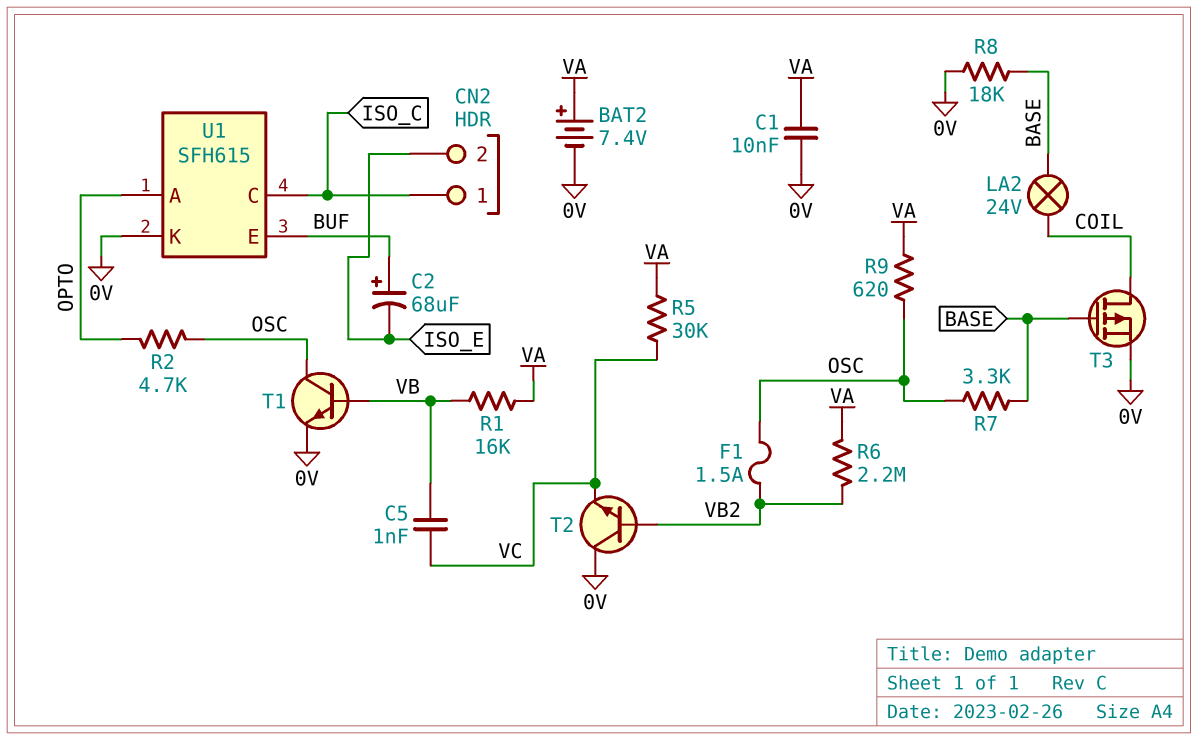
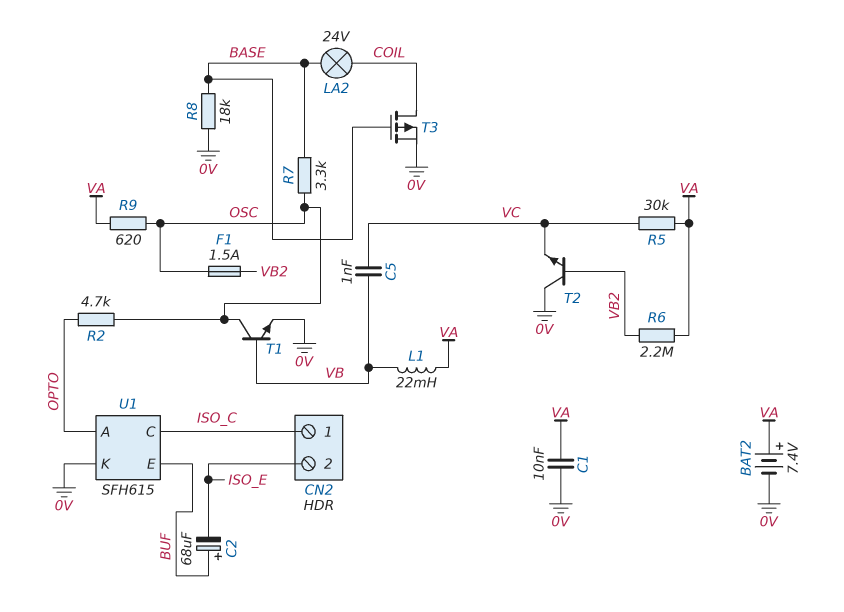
L1: none -> 22mH (VA, VB)
R1: 16k (VA, VB) -> none

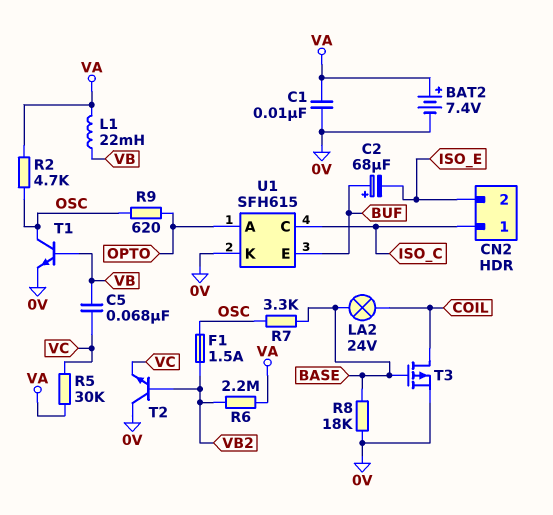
C5: 1nF (VB, VC) -> 68nF (VB, VC)
R2: 4.7k (OPTO, OSC) -> 4.7k (OSC, VA)
R9: 620 (OSC, VA) -> 620 (OPTO, OSC)

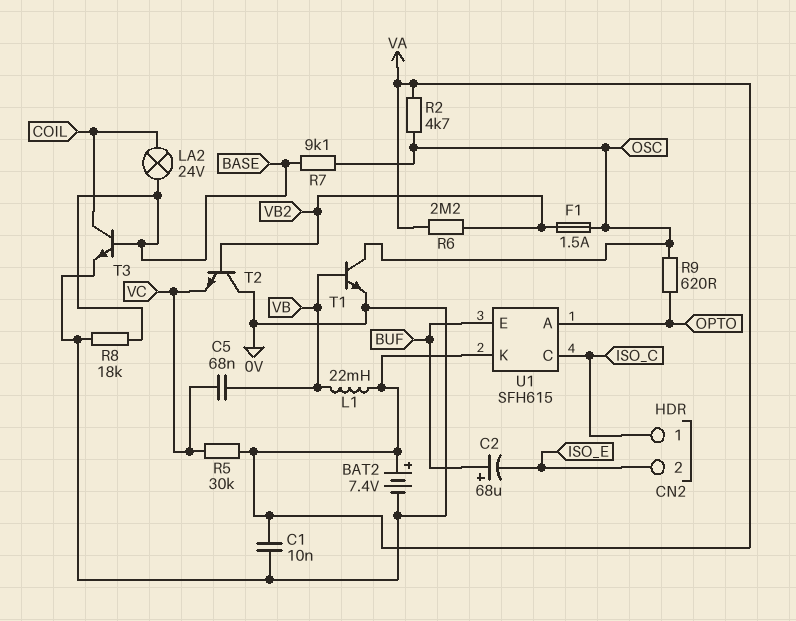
R7: 3.3k (BASE, OSC) -> 9.1k (BASE, OSC)
T3: PMOS (G BASE, D COIL, S 0V) -> NPN (B BASE, C COIL, E 0V)
U1 pin K: 0V -> VA

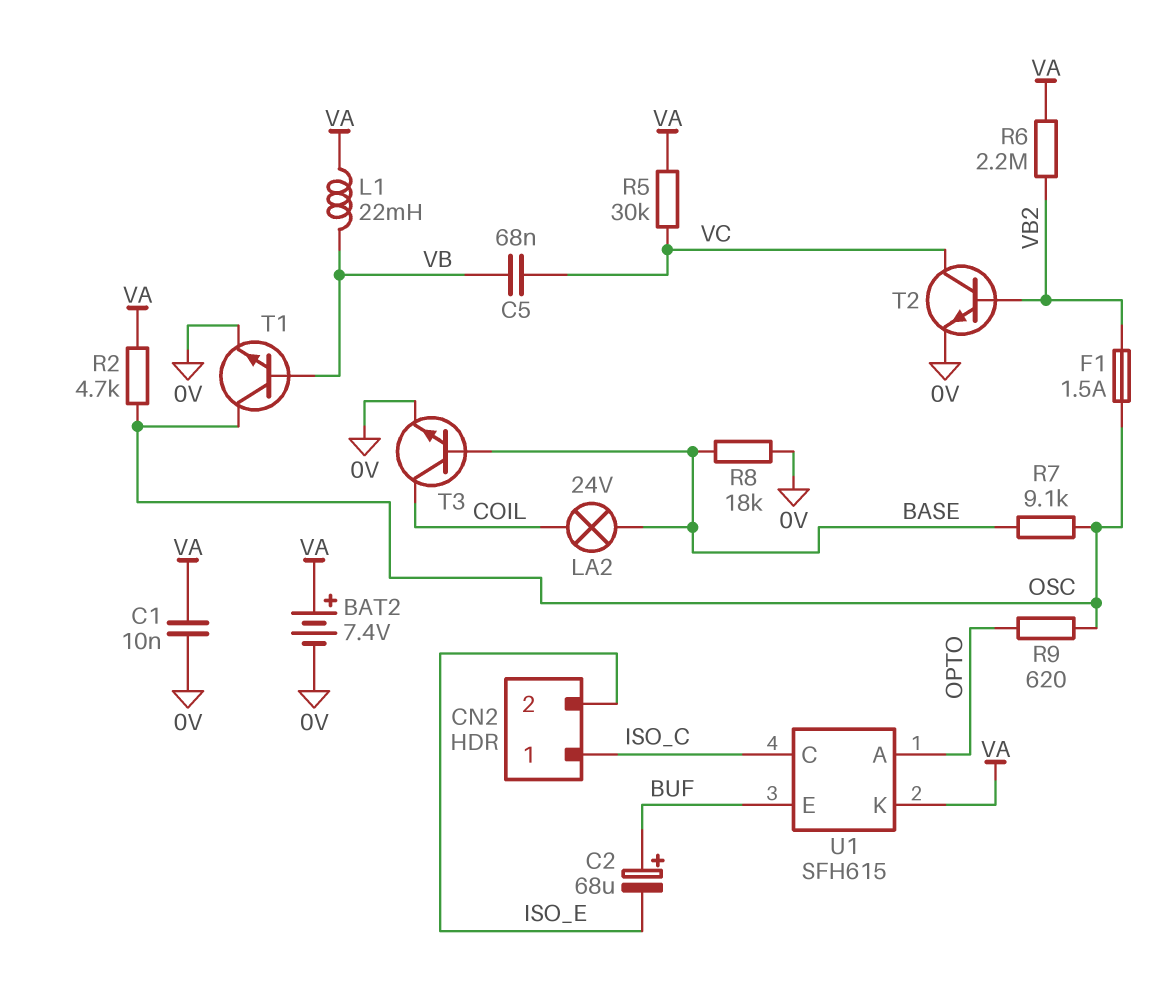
T2: NPN (B VB2, C 0V, E VC) -> NPN (B VB2, C VC, E 0V)

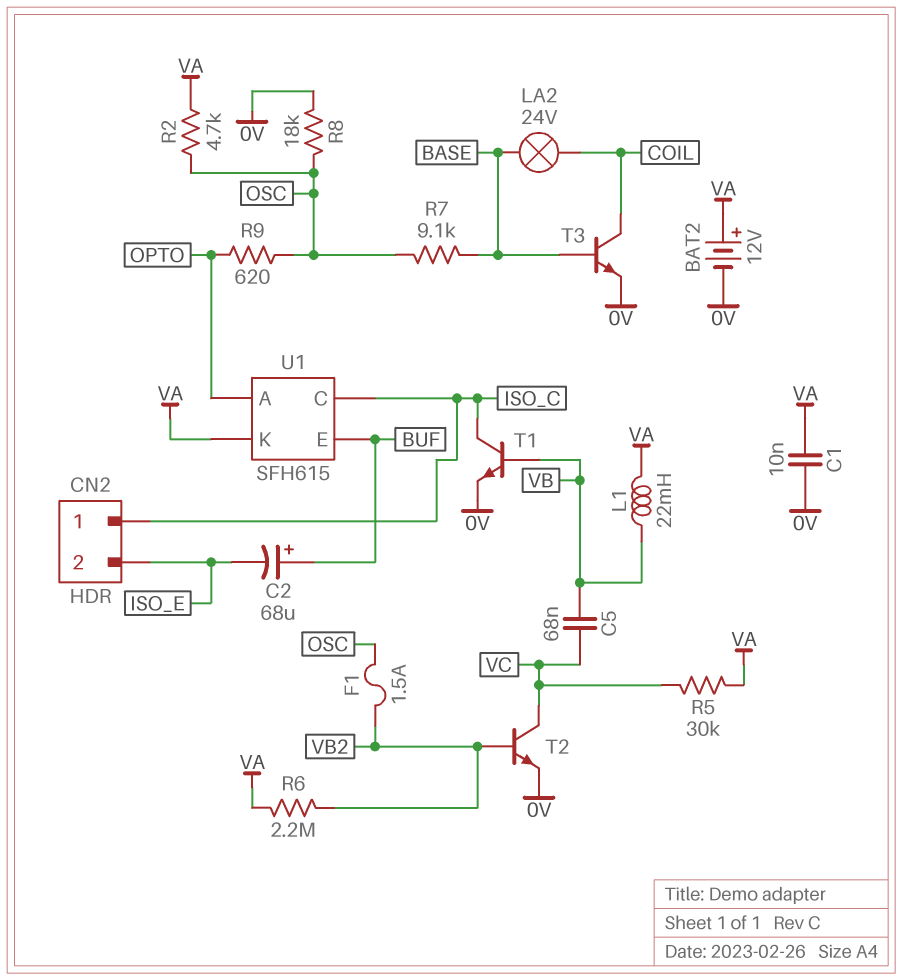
BAT2: 7.4V (plus VA, minus 0V) -> 12V (plus VA, minus 0V)
R8: 18k (0V, BASE) -> 18k (0V, OSC)
T1: NPN (B VB, C OSC, E 0V) -> NPN (B VB, C ISO_C, E 0V)

